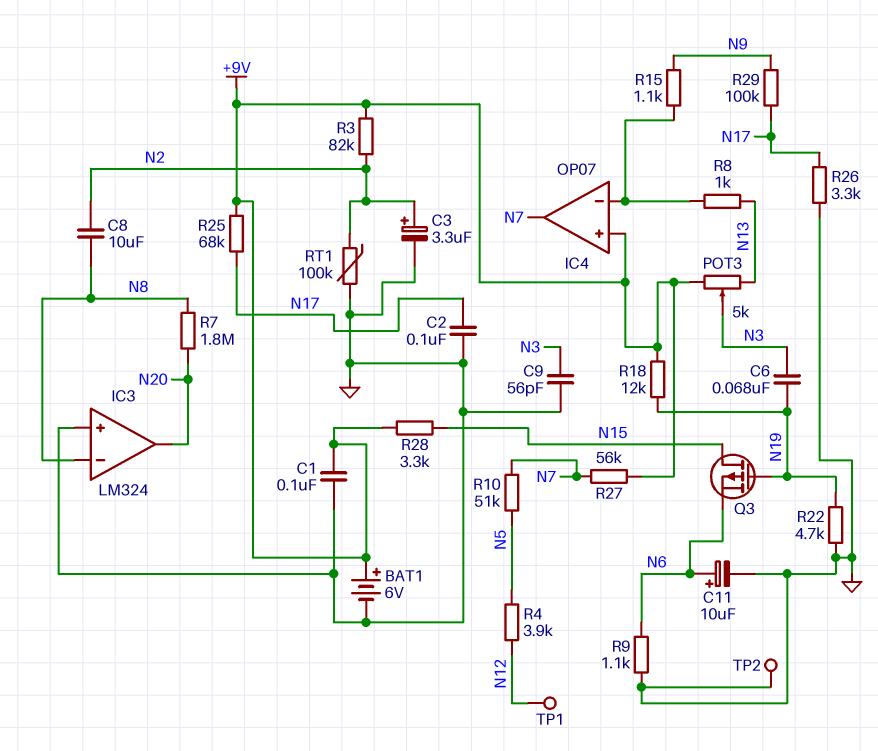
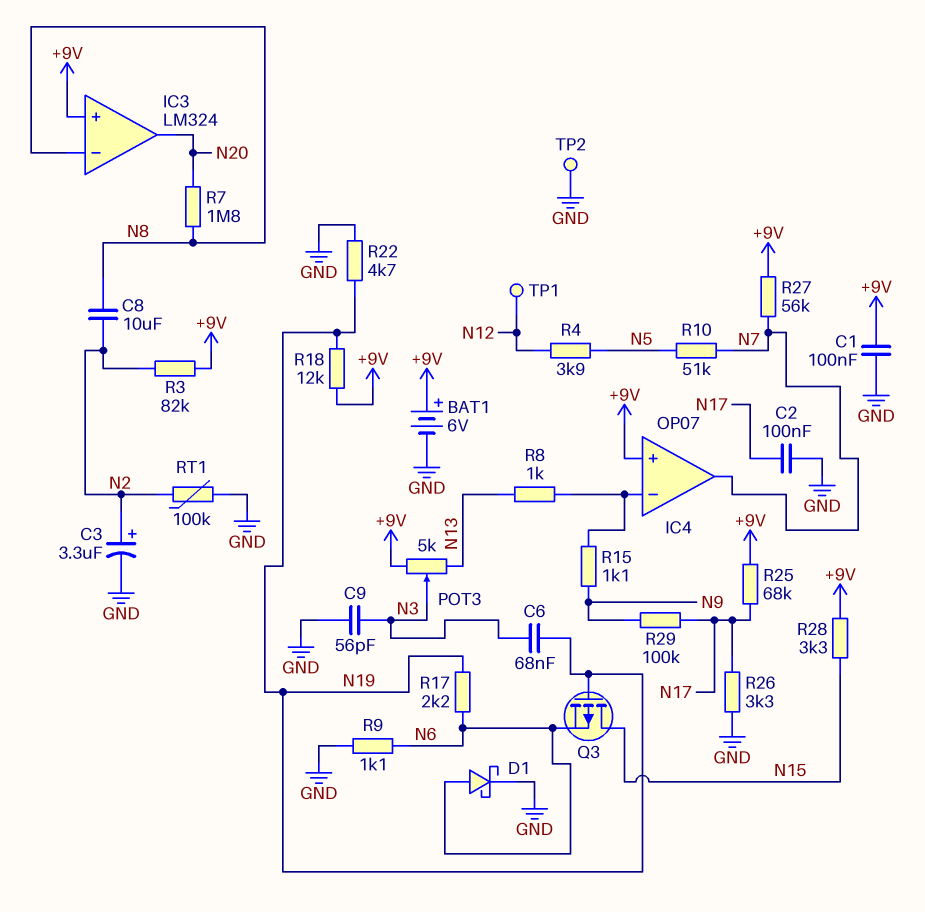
C11: 10uF (plus N6, minus GND) -> none
D1: none -> schottky (A N6, K GND)
IC3 pin in+: GND -> +9V
R17: none -> 2.2k (N6, N19)

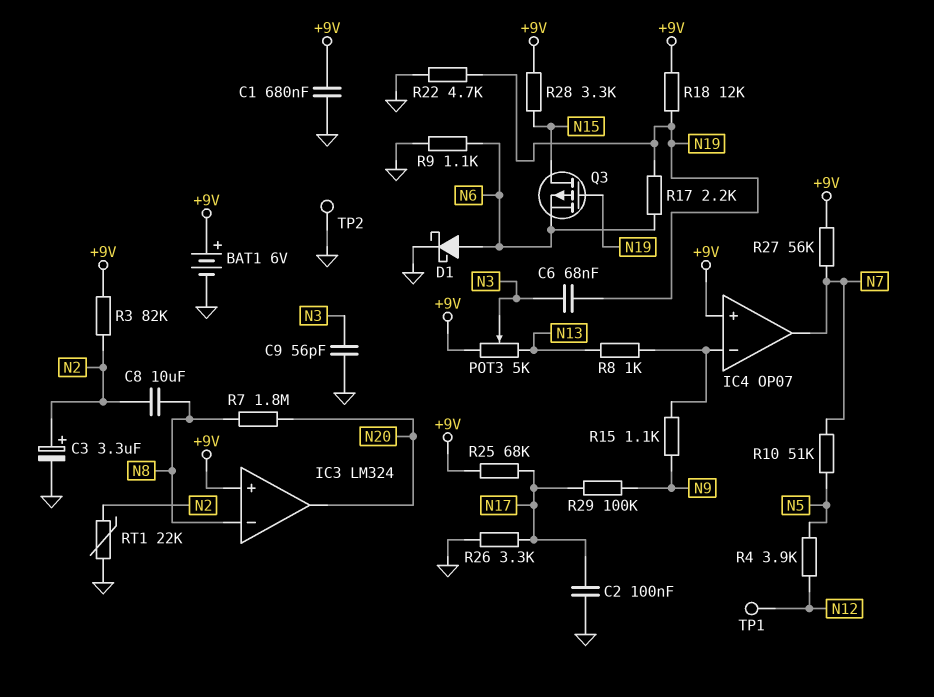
C1: 100nF (+9V, GND) -> 680nF (+9V, GND)
RT1: 100k (GND, N2) -> 22k (GND, N2)

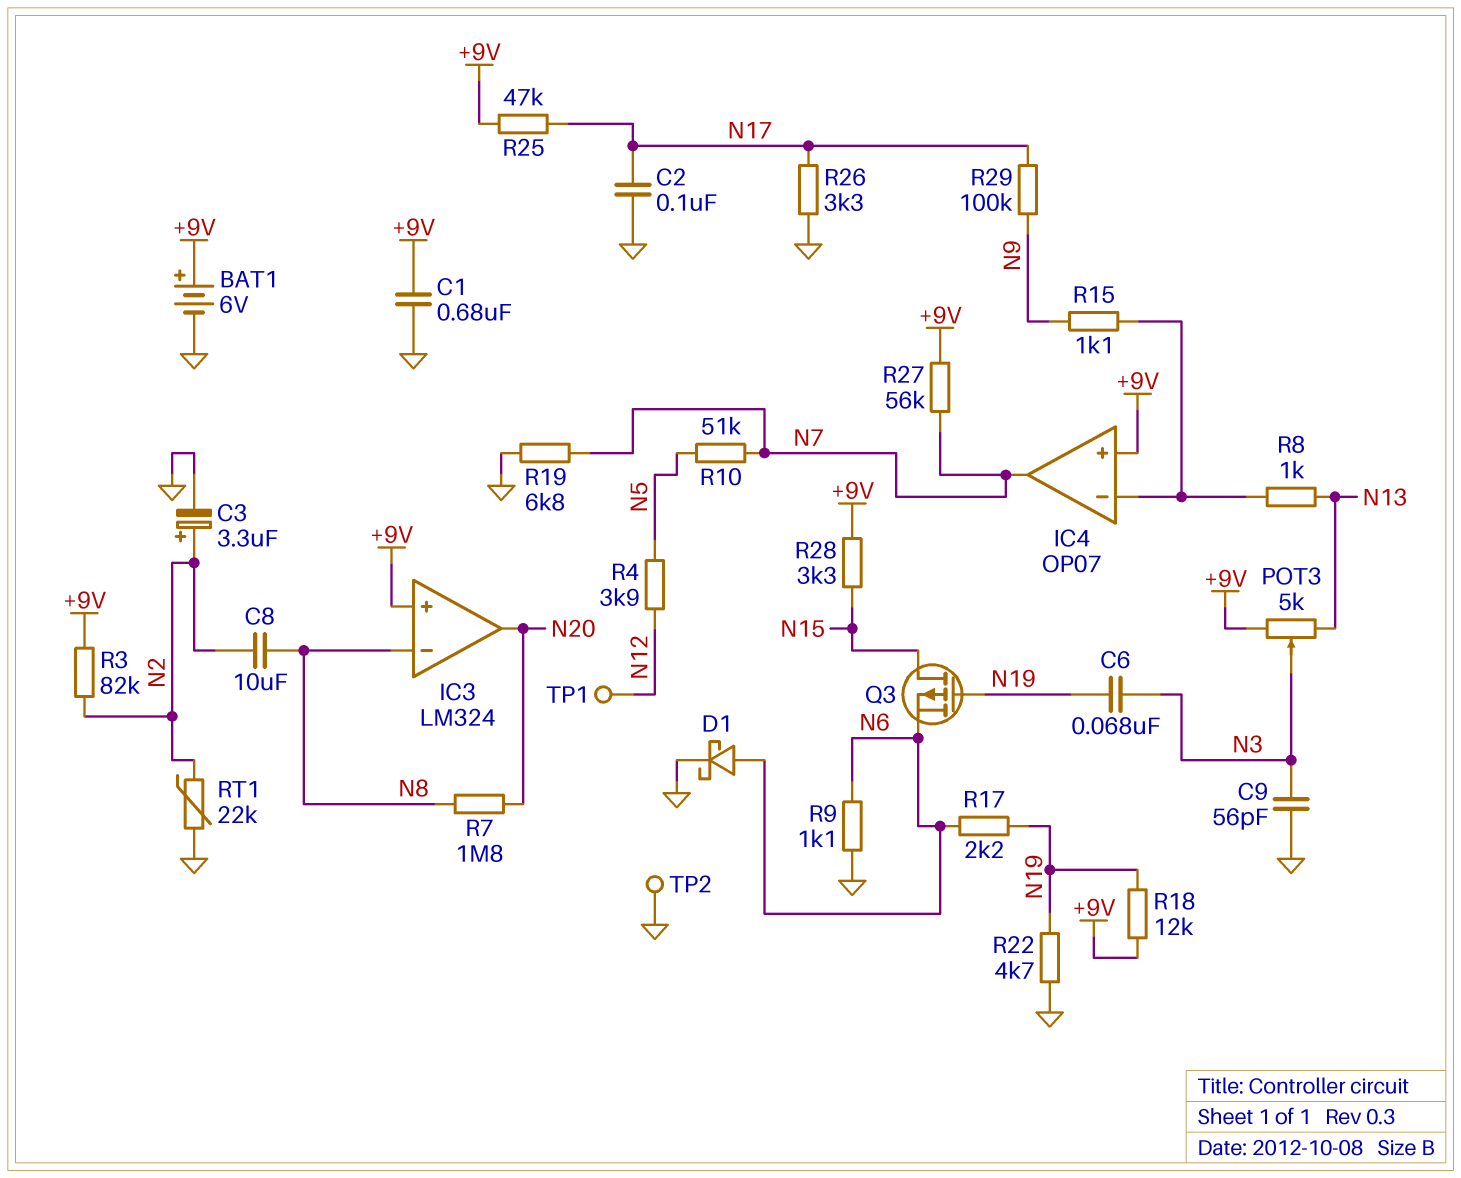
R19: none -> 6.8k (GND, N7)
R25: 68k (+9V, N17) -> 47k (+9V, N17)

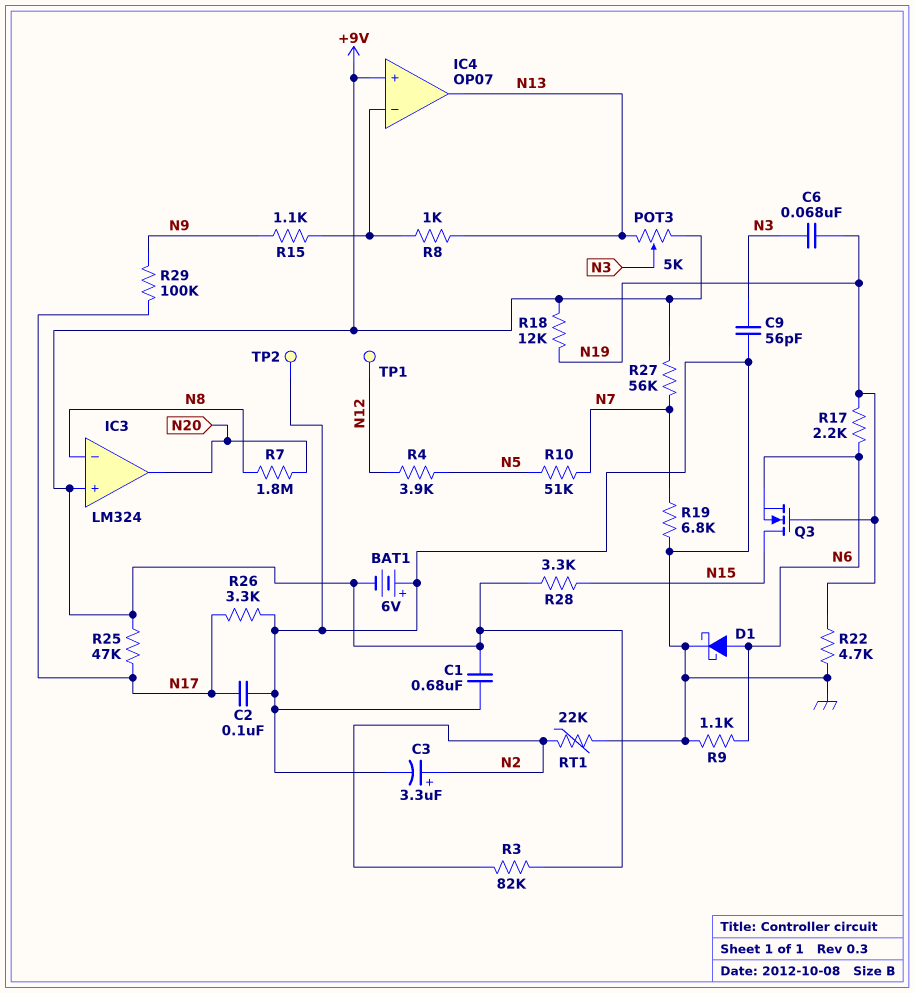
BAT1: 6V (plus +9V, minus GND) -> 6V (plus GND, minus +9V)
C8: 10uF (N2, N8) -> none
IC4 pin out: N7 -> N13
Q3: PMOS (G N19, D N15, S N6) -> NMOS (G N19, D N15, S N6)

